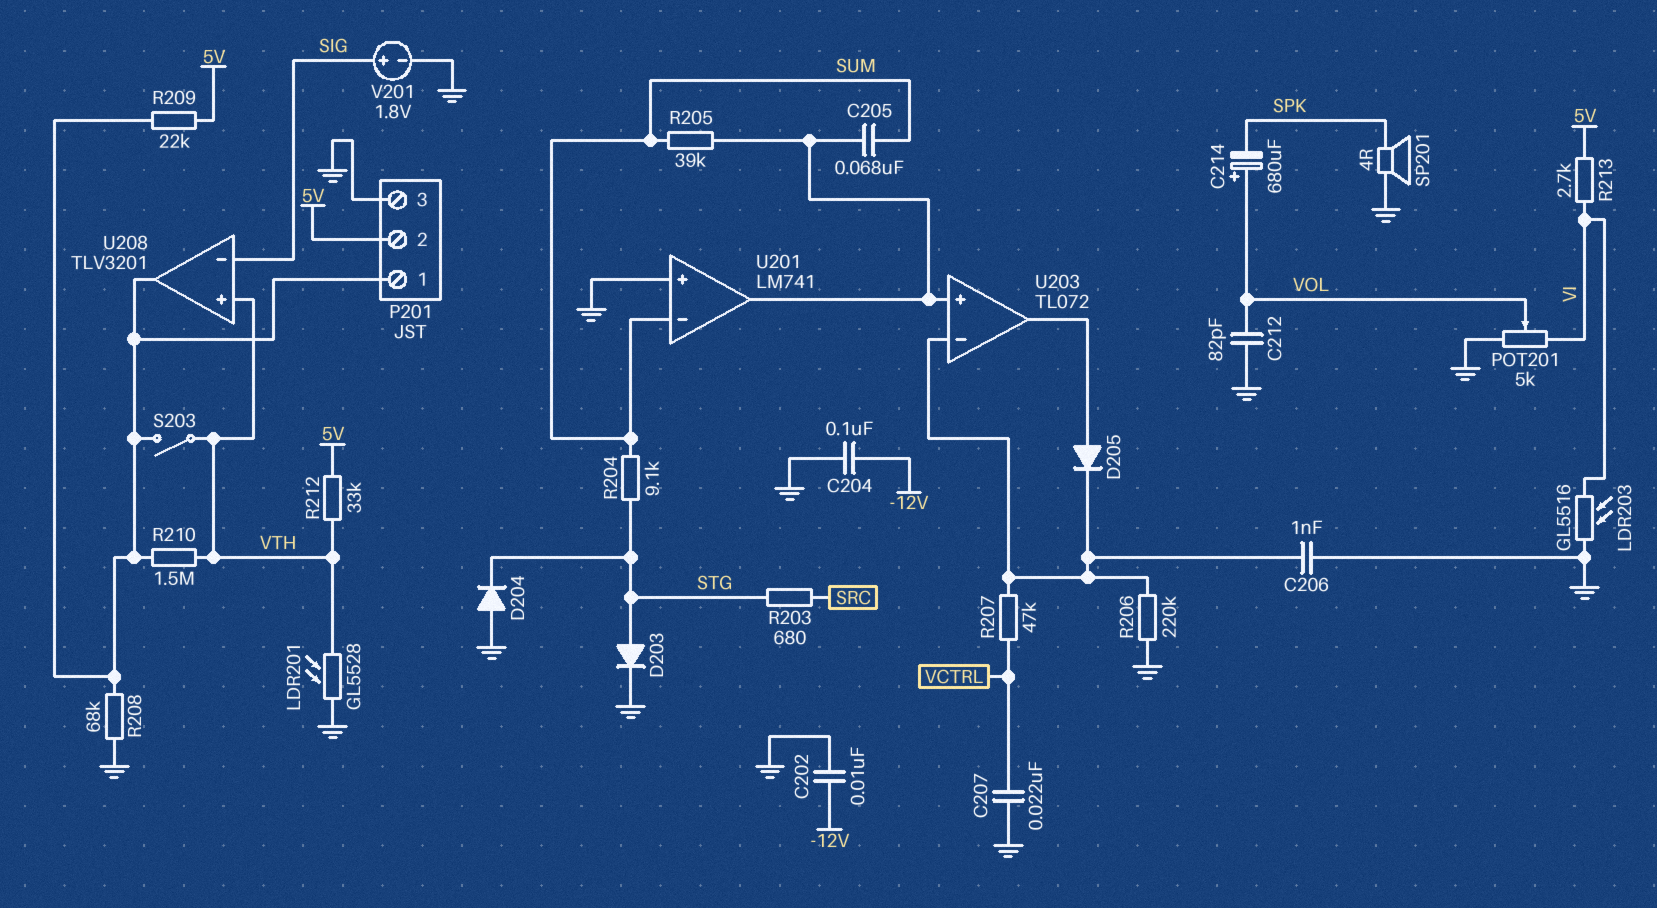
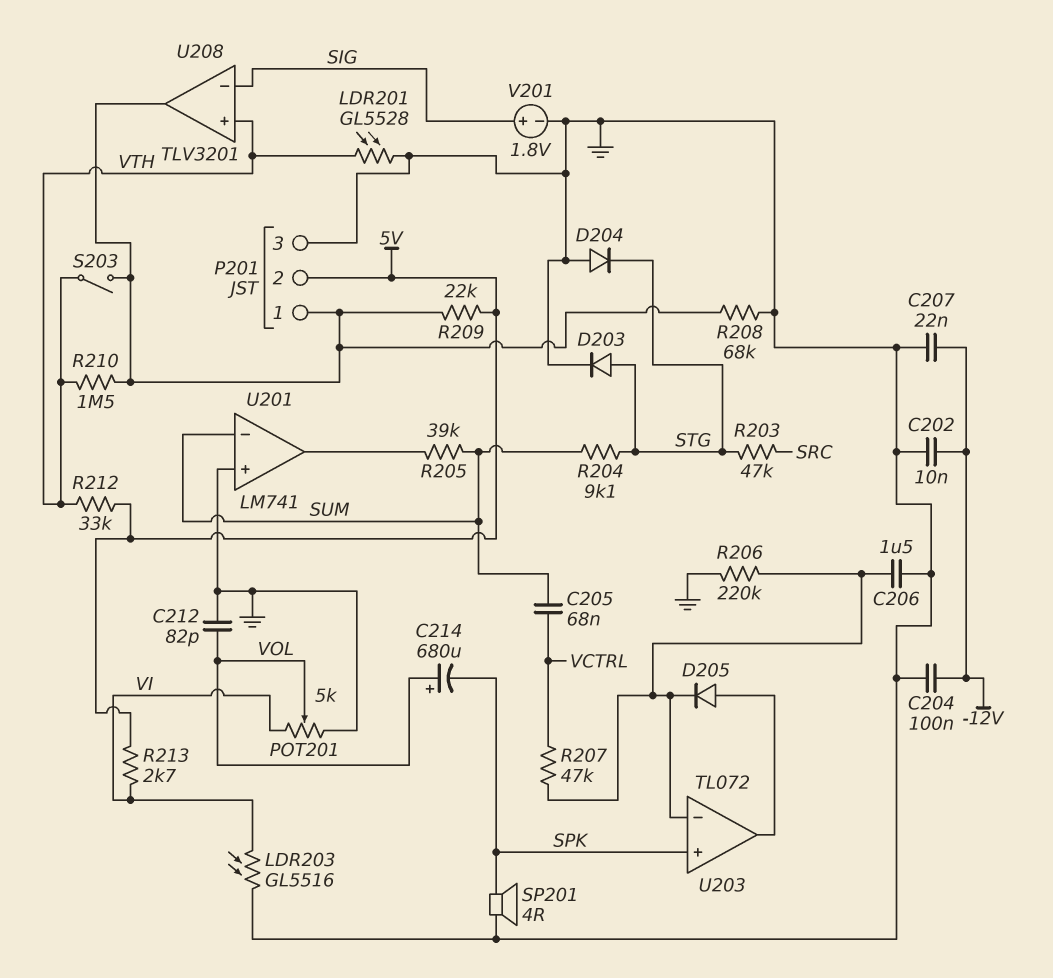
C205: 68nF (SUM, U201/out) -> 68nF (SUM, VCTRL)
C206: 1nF (GND, U203/in-) -> 1.5uF (GND, U203/in-)
C207: 22nF (GND, VCTRL) -> 22nF (-12V, GND)
R203: 680 (SRC, STG) -> 47k (SRC, STG)
U203 pin in+: U201/out -> SPK

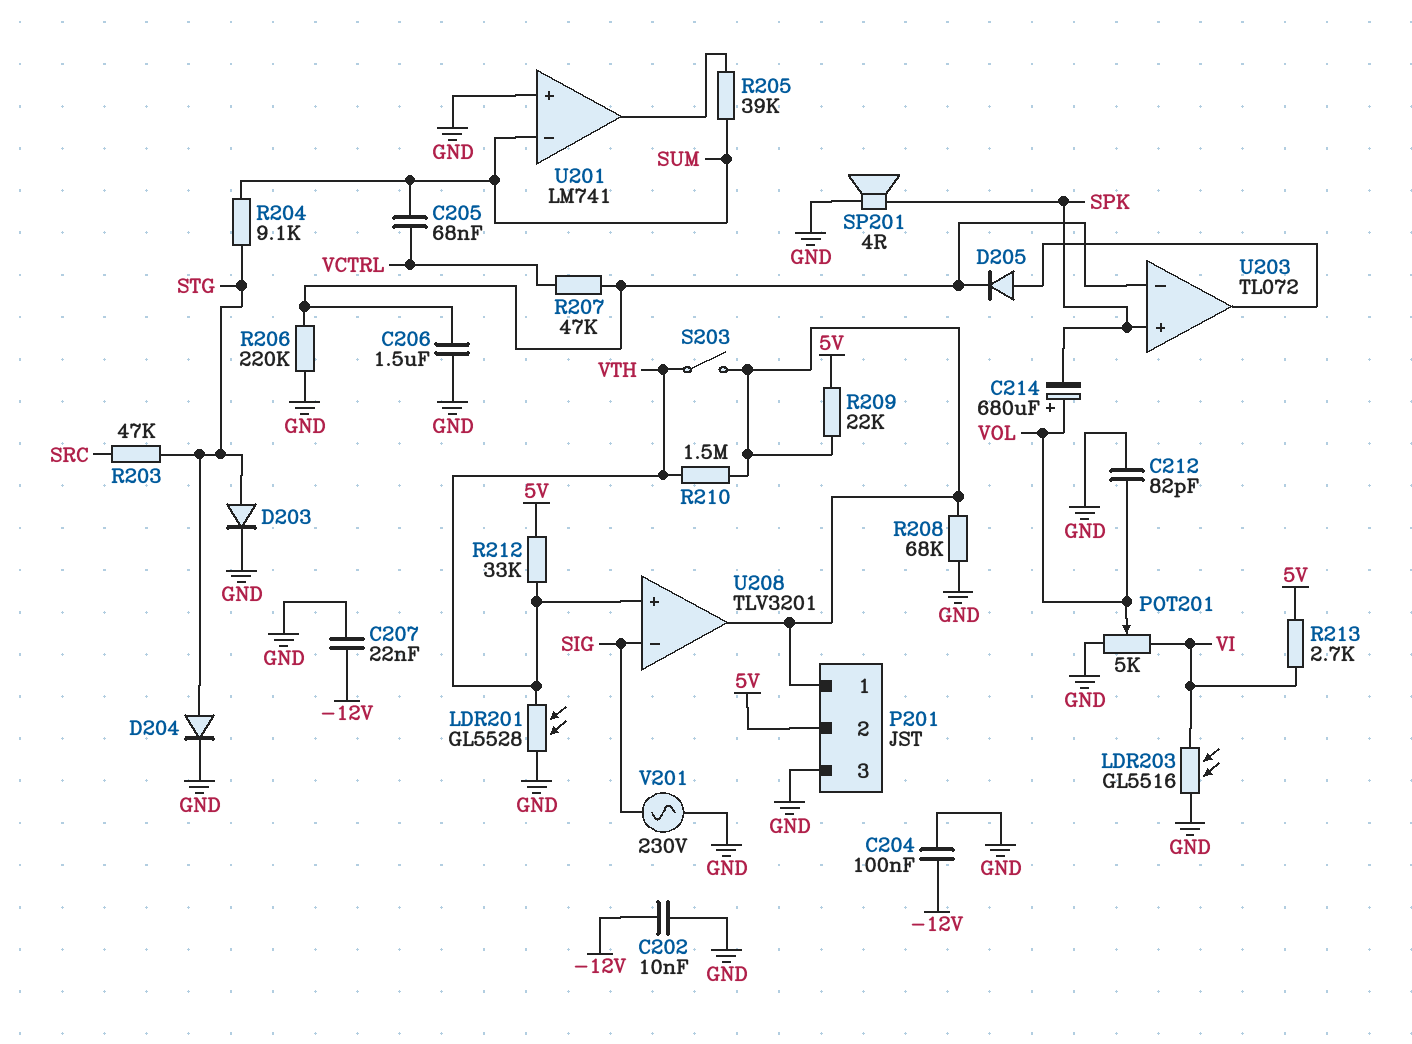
D204: diode (A GND, K STG) -> diode (A STG, K GND)
V201: 1.8V (plus SIG, minus GND) -> AC 230V (GND, SIG)

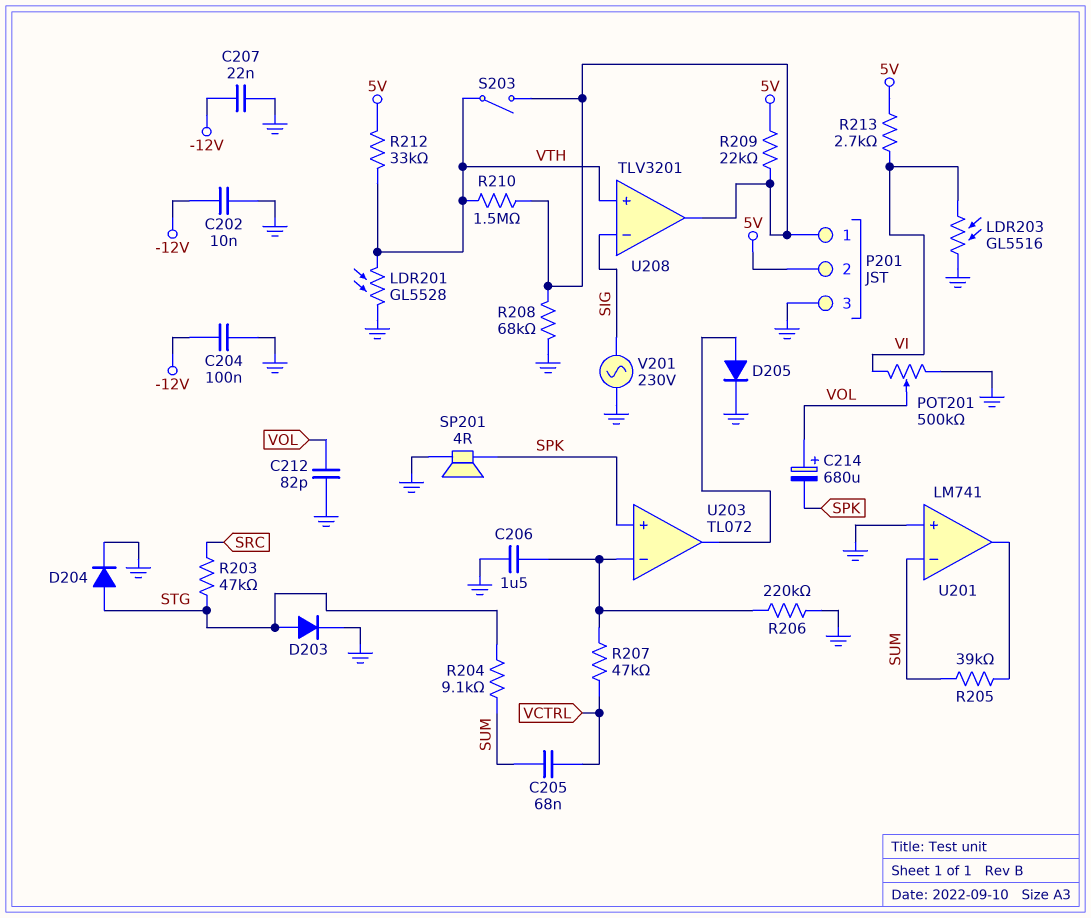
D205: diode (A U203/out, K U203/in-) -> diode (A U203/out, K GND)
POT201: 5k (GND, VI, wiper VOL) -> 500k (GND, VI, wiper VOL)

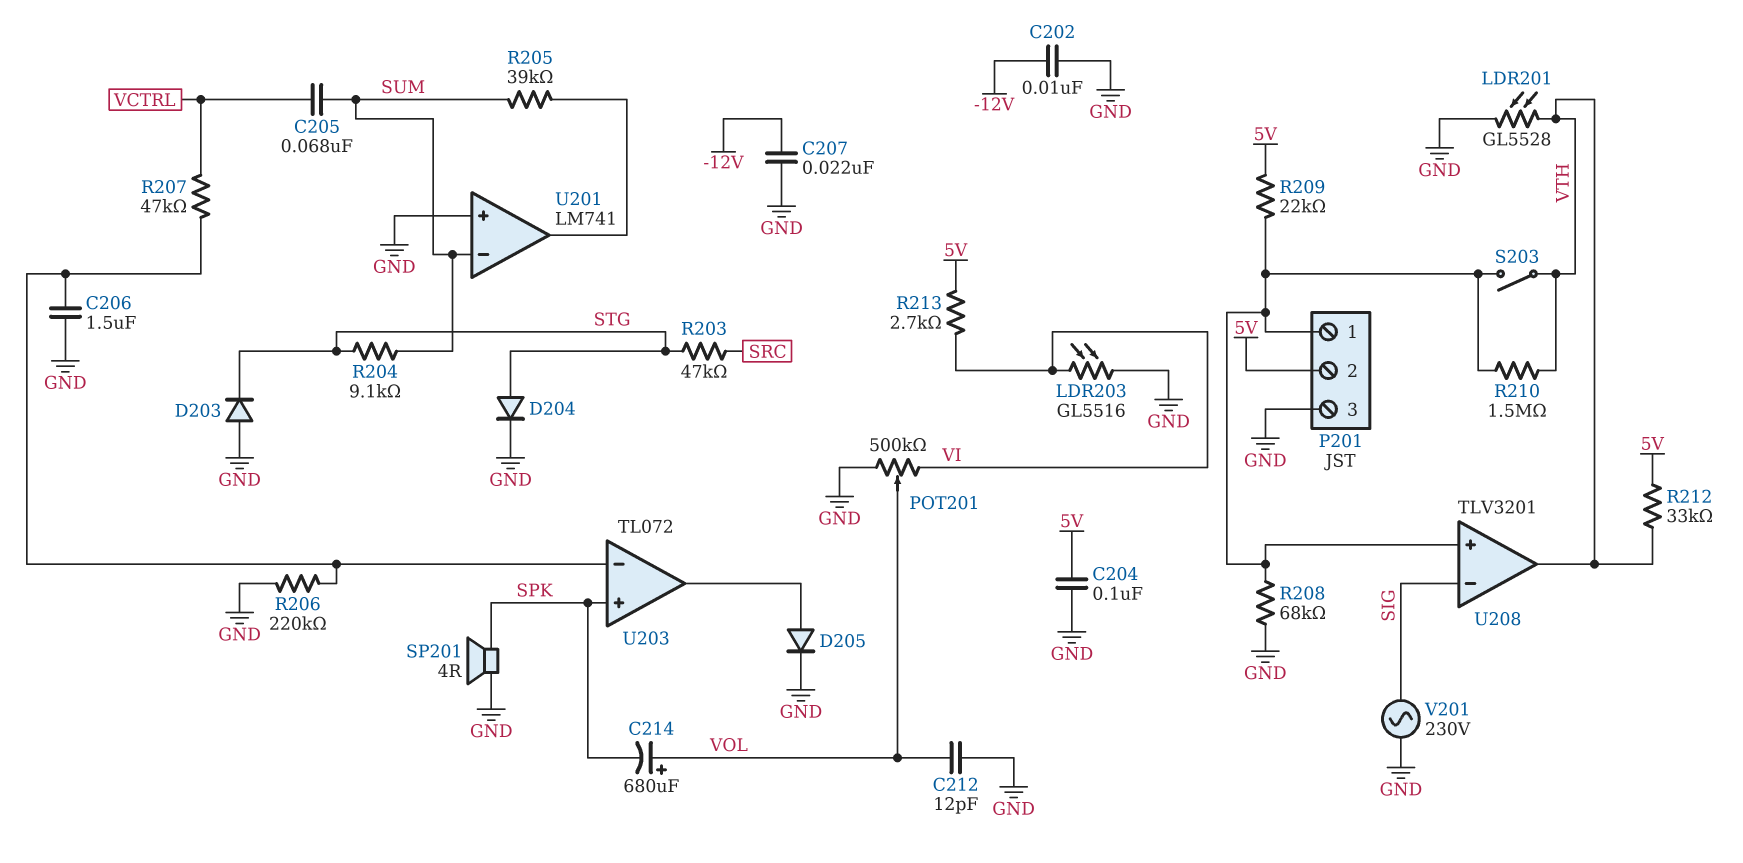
C204: 100nF (-12V, GND) -> 100nF (5V, GND)
C212: 82pF (GND, VOL) -> 12pF (GND, VOL)
D203: diode (A STG, K GND) -> diode (A GND, K STG)
U208 pin in+: VTH -> P201/1
U208 pin out: P201/1 -> VTH

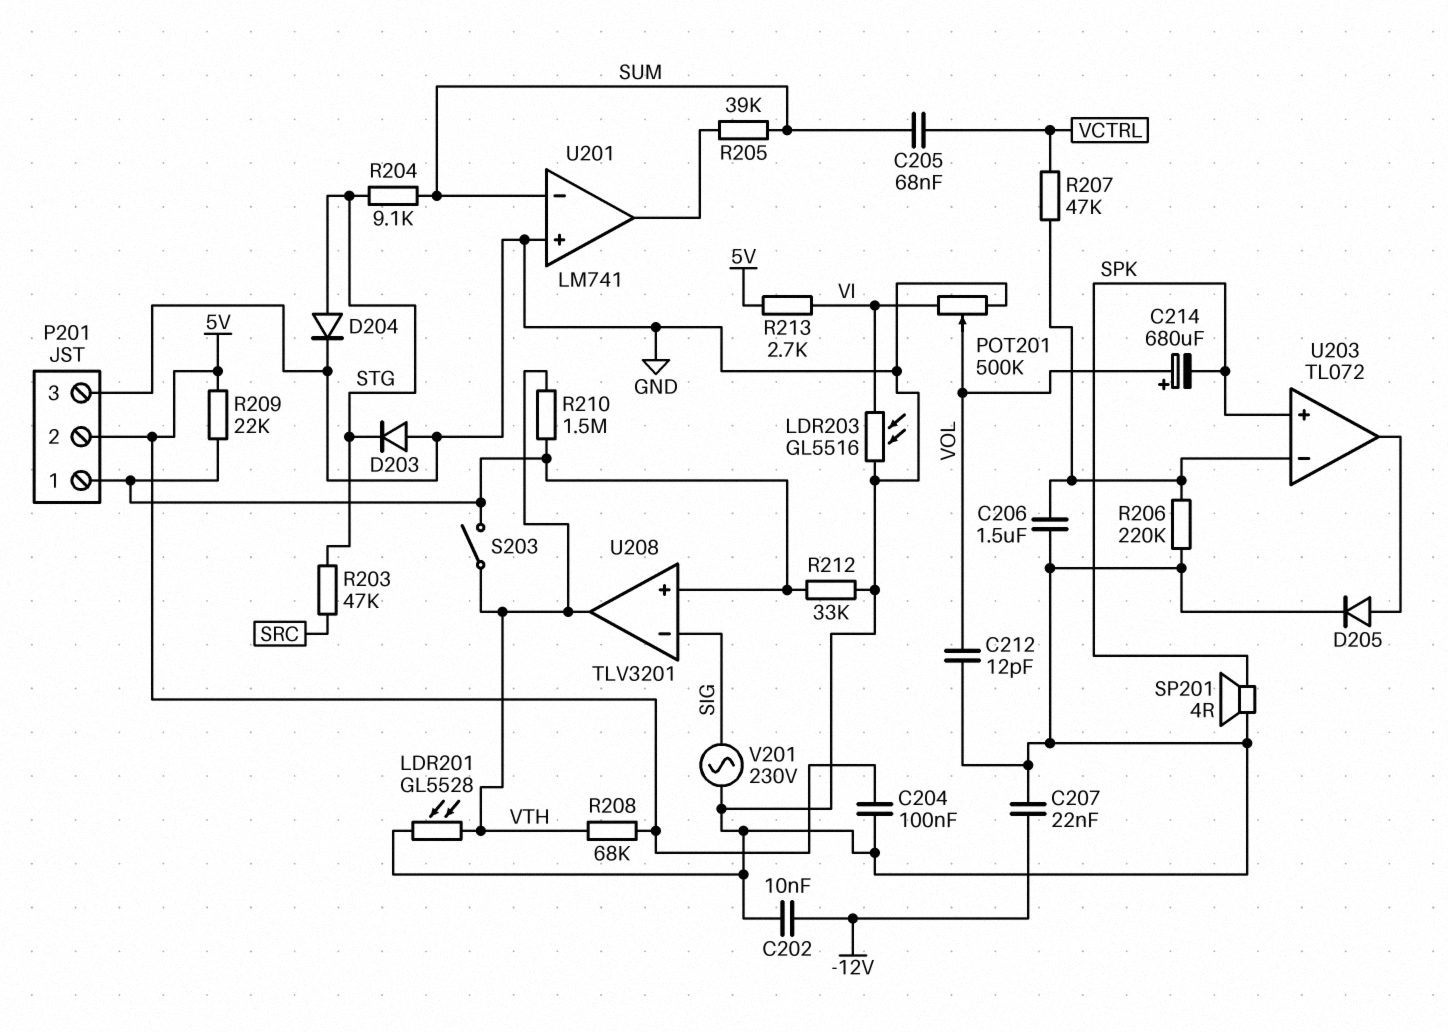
R208: 68k (GND, P201/1) -> 68k (5V, VTH)
R212: 33k (5V, VTH) -> 33k (GND, P201/1)

